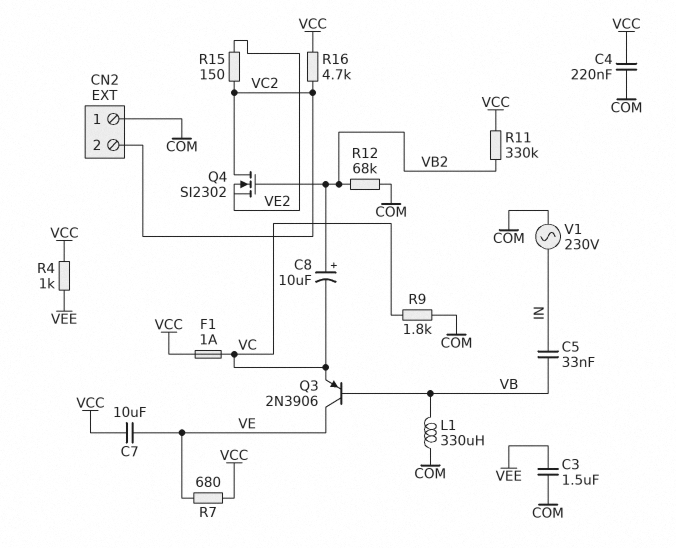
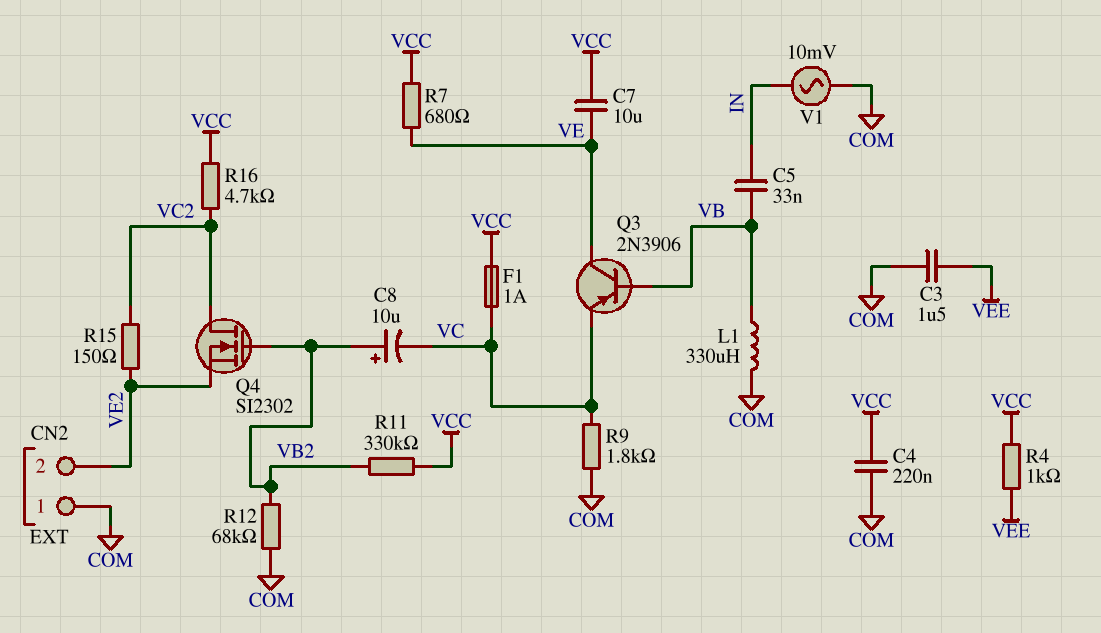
CN2 pin 2: VC2 -> VE2
V1: AC 230V (COM, IN) -> AC 10mV (COM, IN)

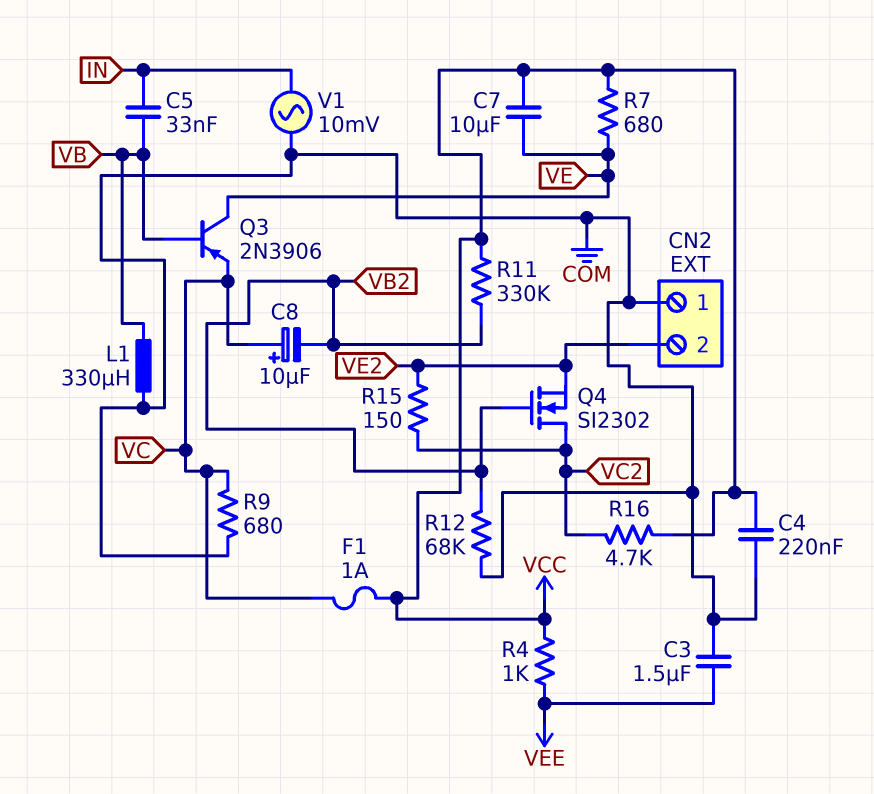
C8: 10uF (plus VB2, minus VC) -> 10uF (plus VC, minus VB2)
R9: 1.8k (COM, VC) -> 680 (COM, VC)

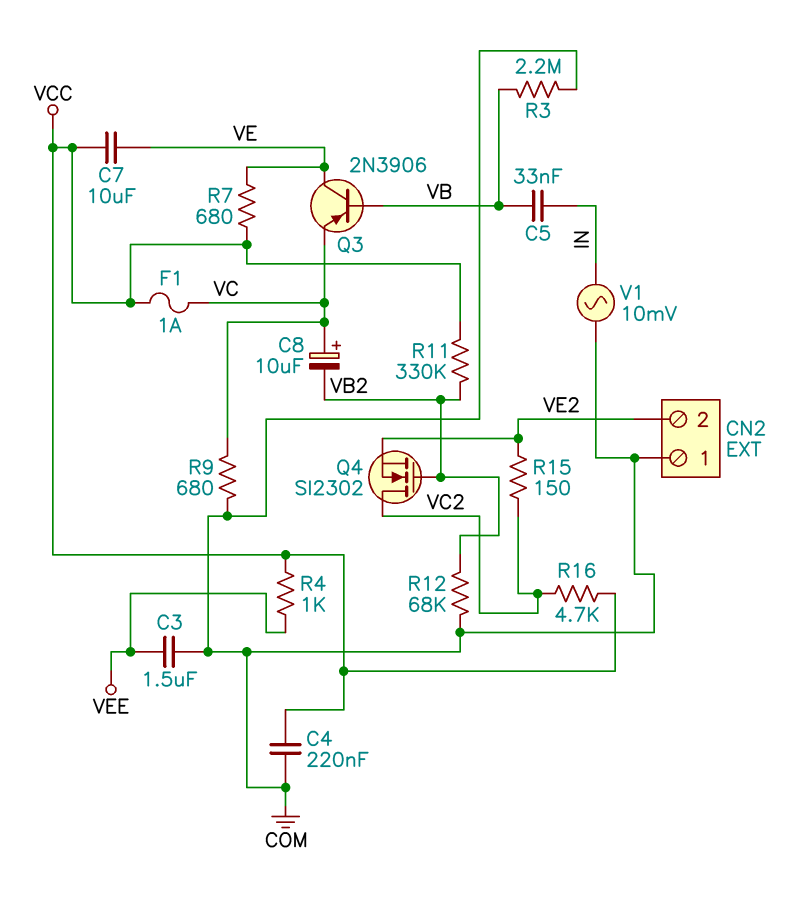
L1: 330uH (COM, VB) -> none
R3: none -> 2.2M (COM, VB)

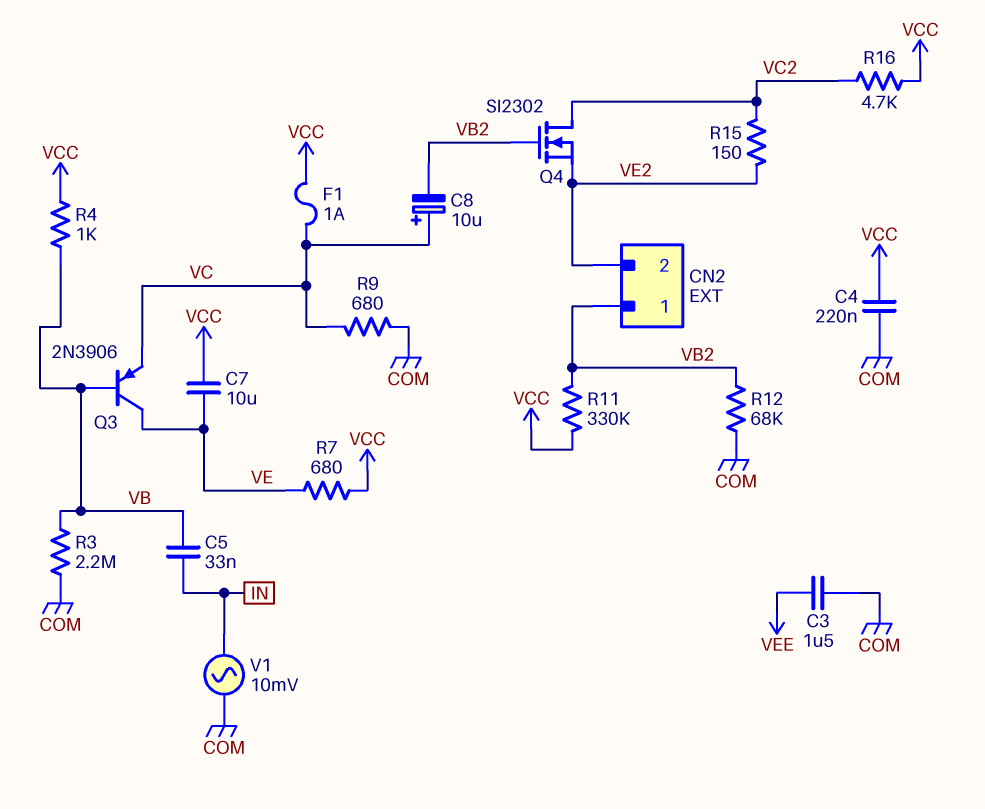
CN2 pin 1: COM -> VB2
R4: 1k (VCC, VEE) -> 1k (VB, VCC)

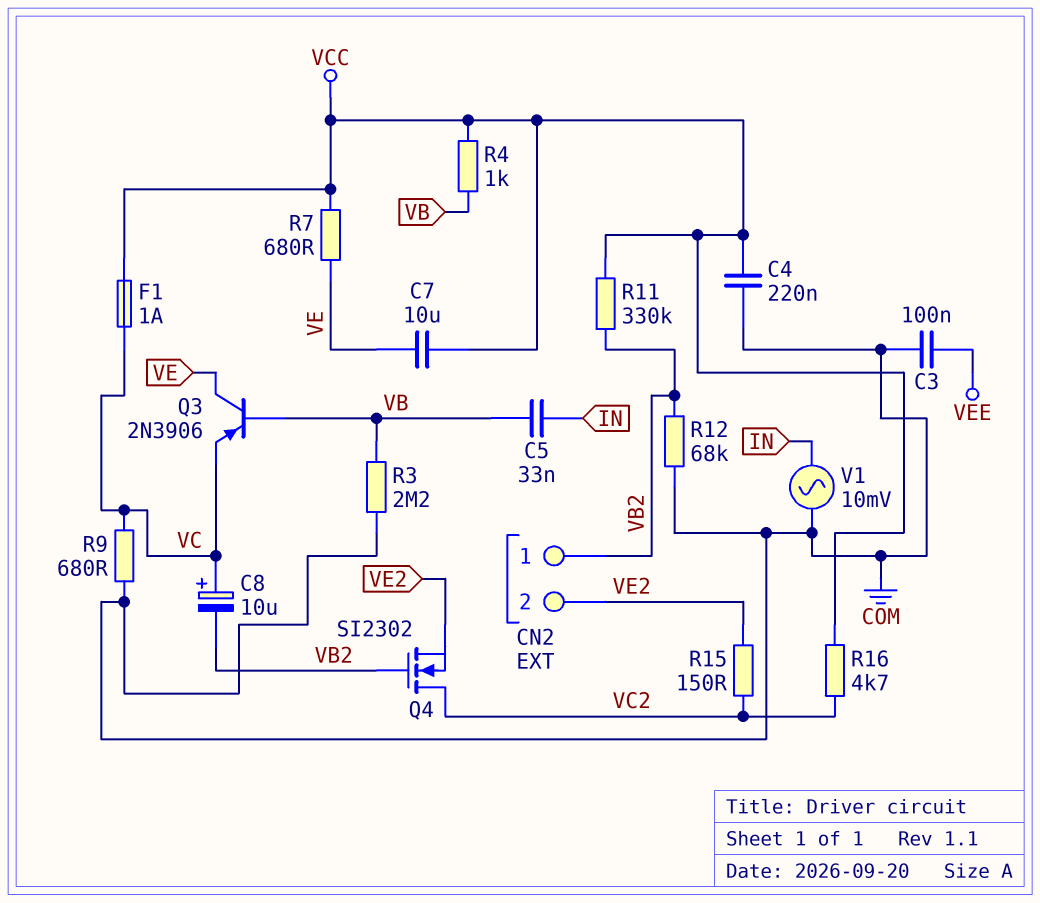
C3: 1.5uF (COM, VEE) -> 100nF (COM, VEE)

